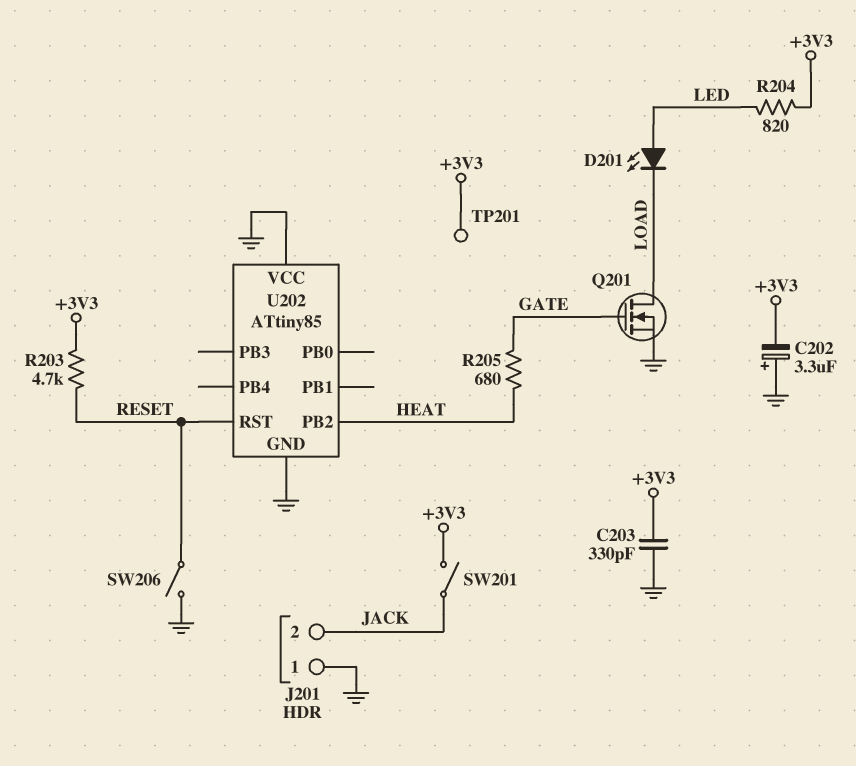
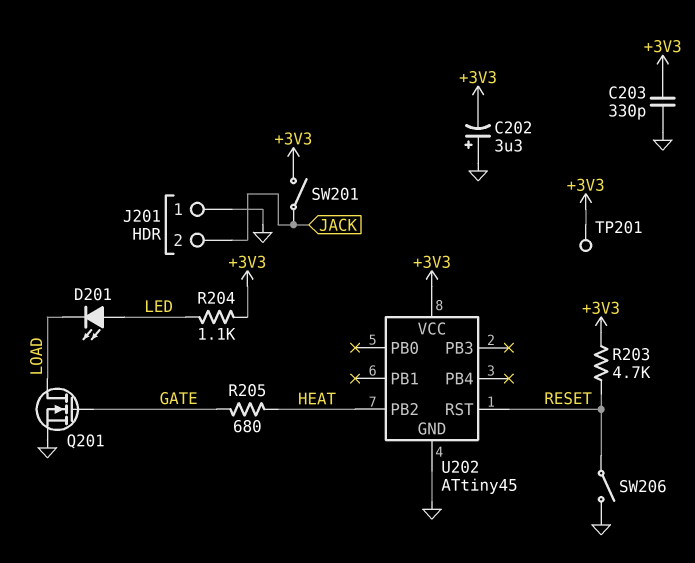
R204: 820 (+3V3, LED) -> 1.1k (+3V3, LED)
U202: ATtiny85 -> ATtiny45
U202 pin VCC: GND -> +3V3

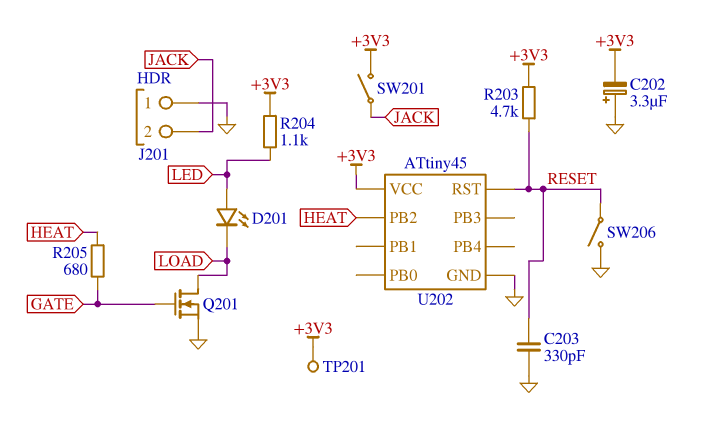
C203: 330pF (+3V3, GND) -> 330pF (GND, RESET)

